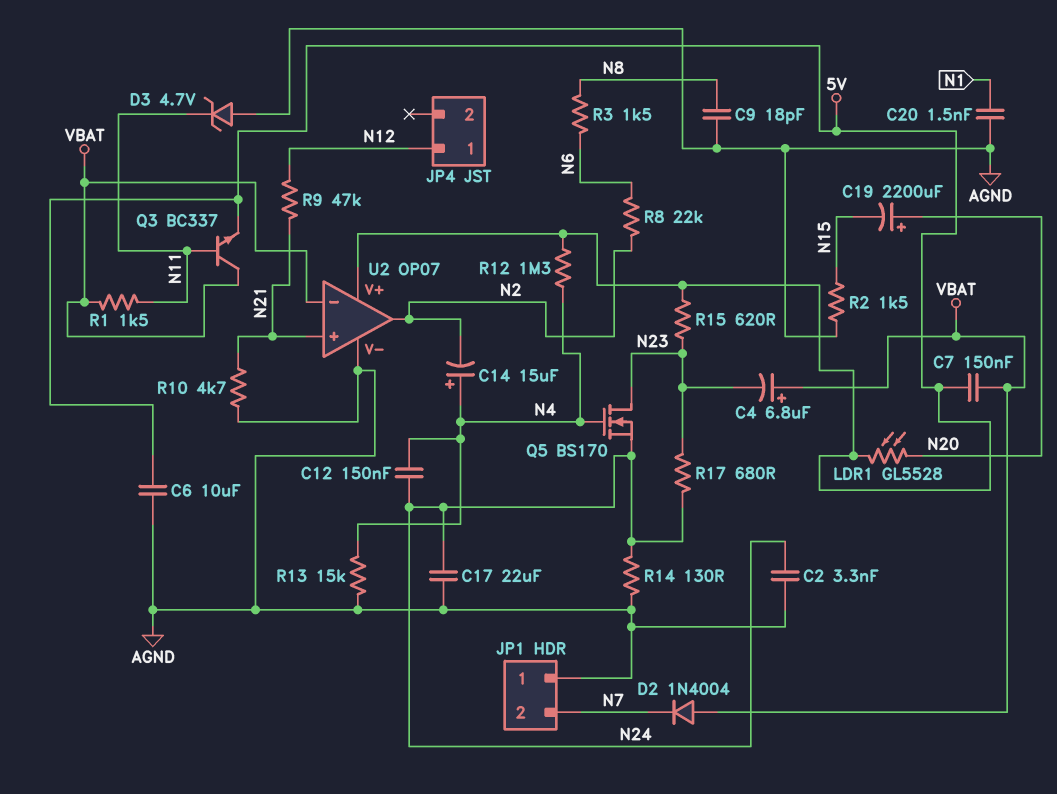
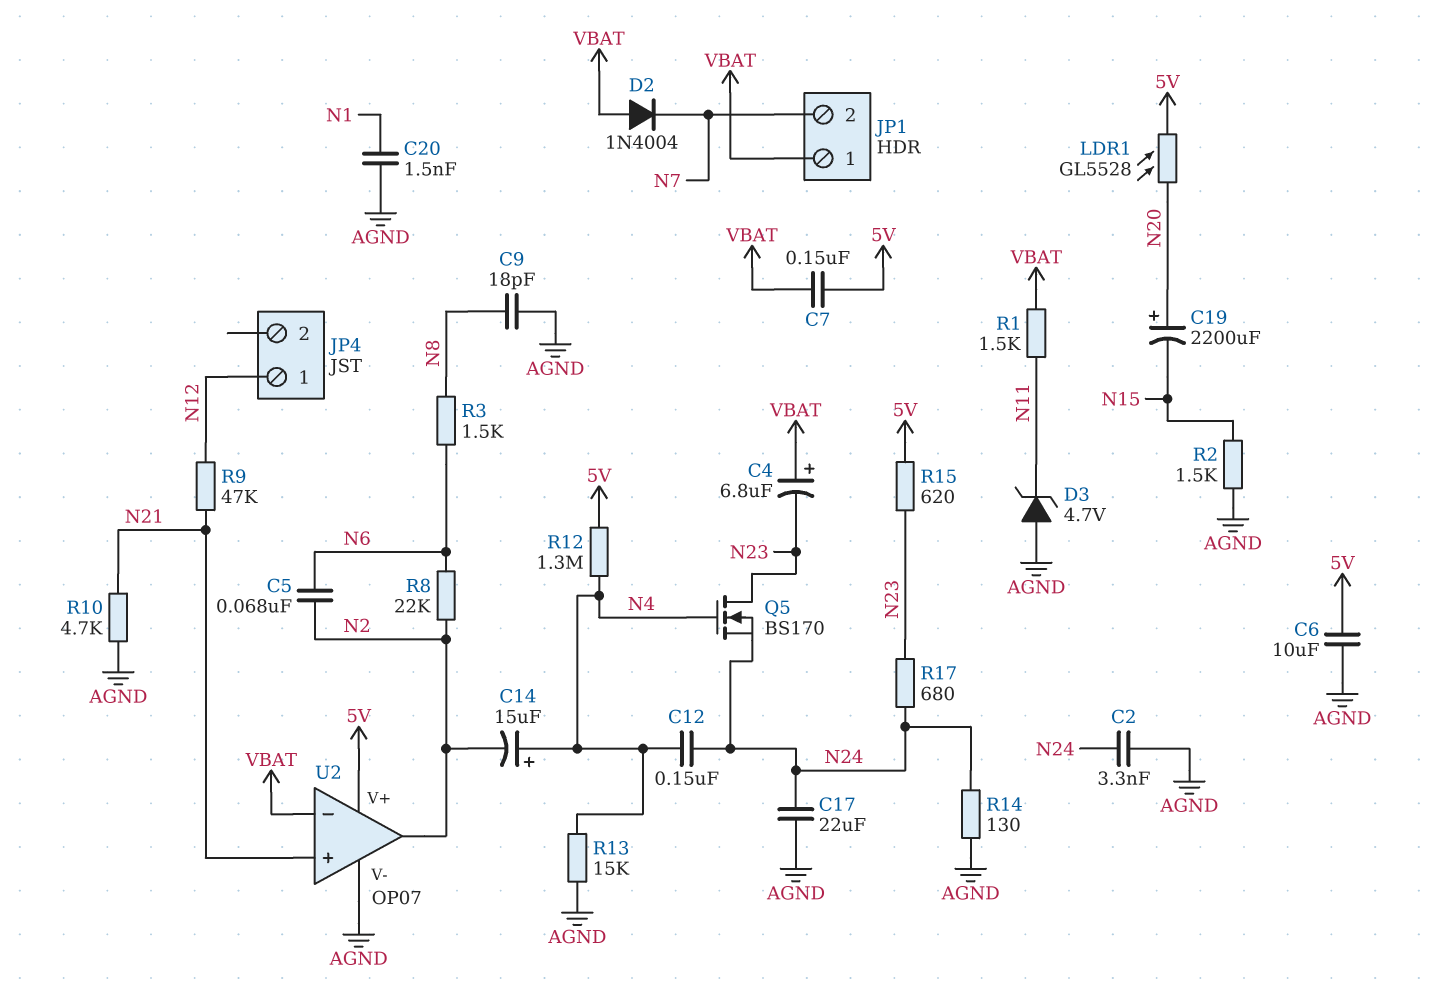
C5: none -> 68nF (N2, N6)
JP1 pin 1: AGND -> VBAT
Q3: NPN BC337 (B N11, C VBAT, E 5V) -> none

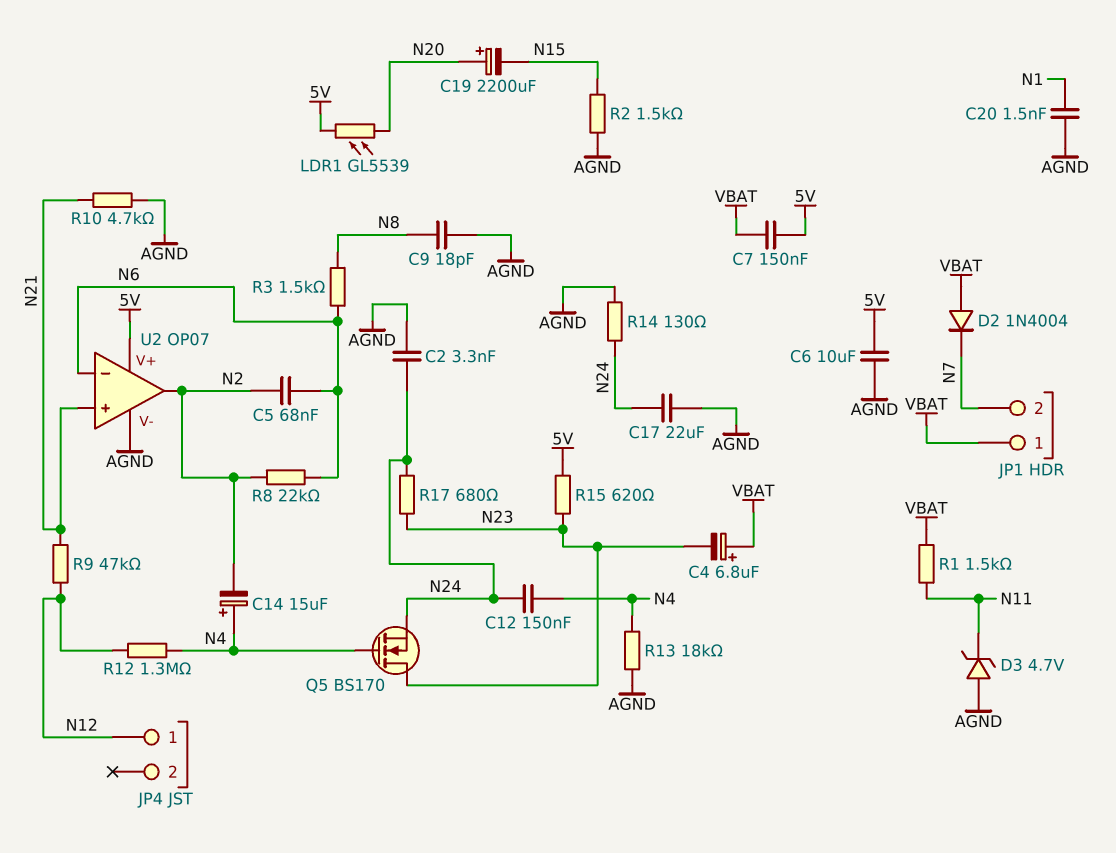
LDR1: GL5528 (5V, N20) -> GL5539 (5V, N20)
R12: 1.3M (5V, N4) -> 1.3M (N4, N12)
R13: 15k (AGND, N4) -> 18k (AGND, N4)
U2 pin in-: VBAT -> N6

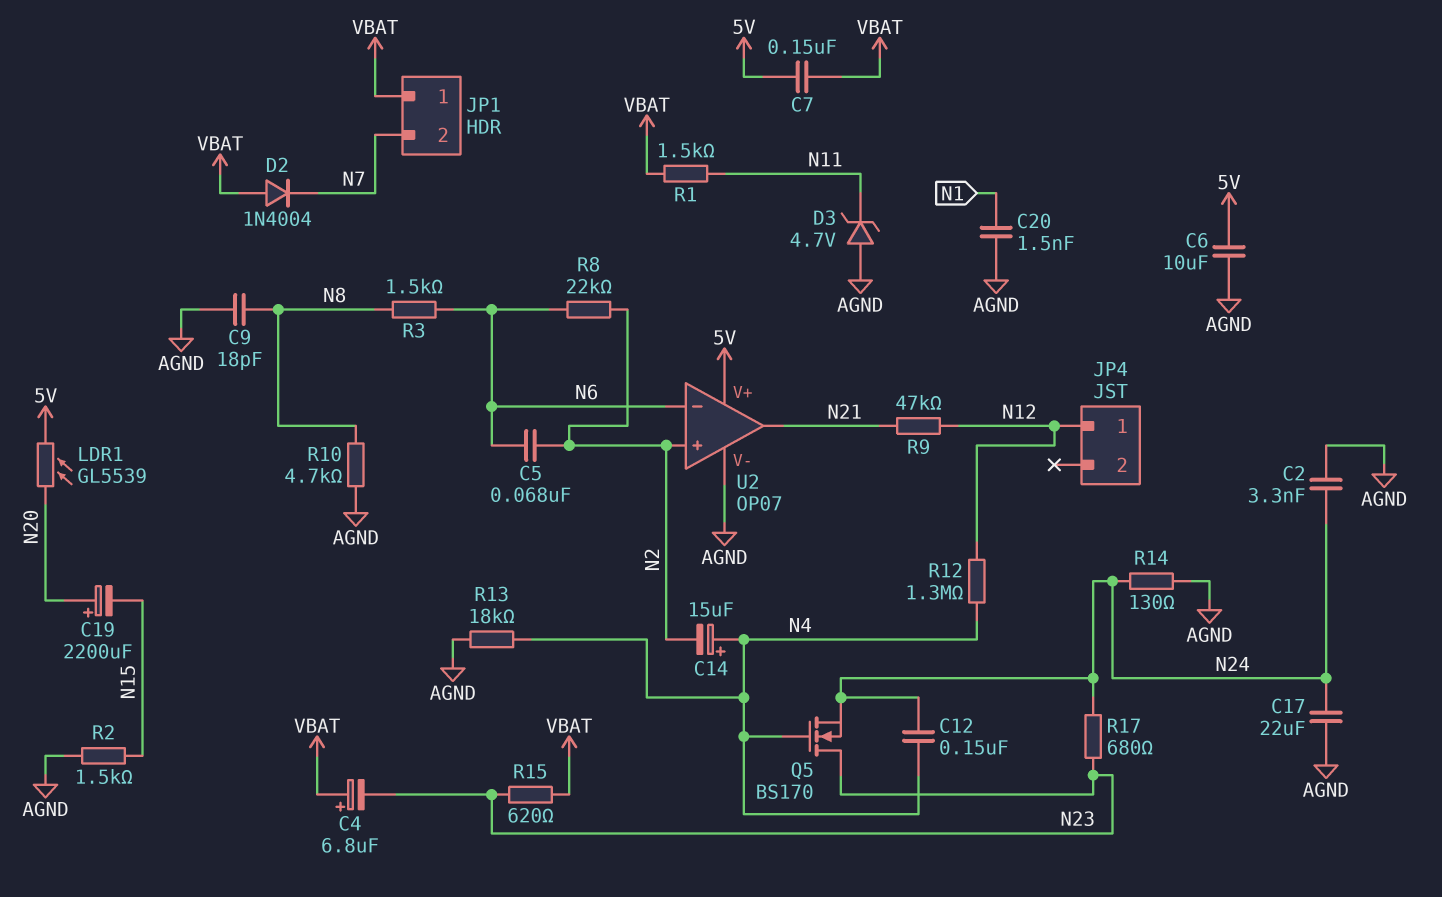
R10: 4.7k (AGND, N21) -> 4.7k (AGND, N8)
R15: 620 (5V, N23) -> 620 (N23, VBAT)
U2 pin in+: N21 -> N2
U2 pin out: N2 -> N21

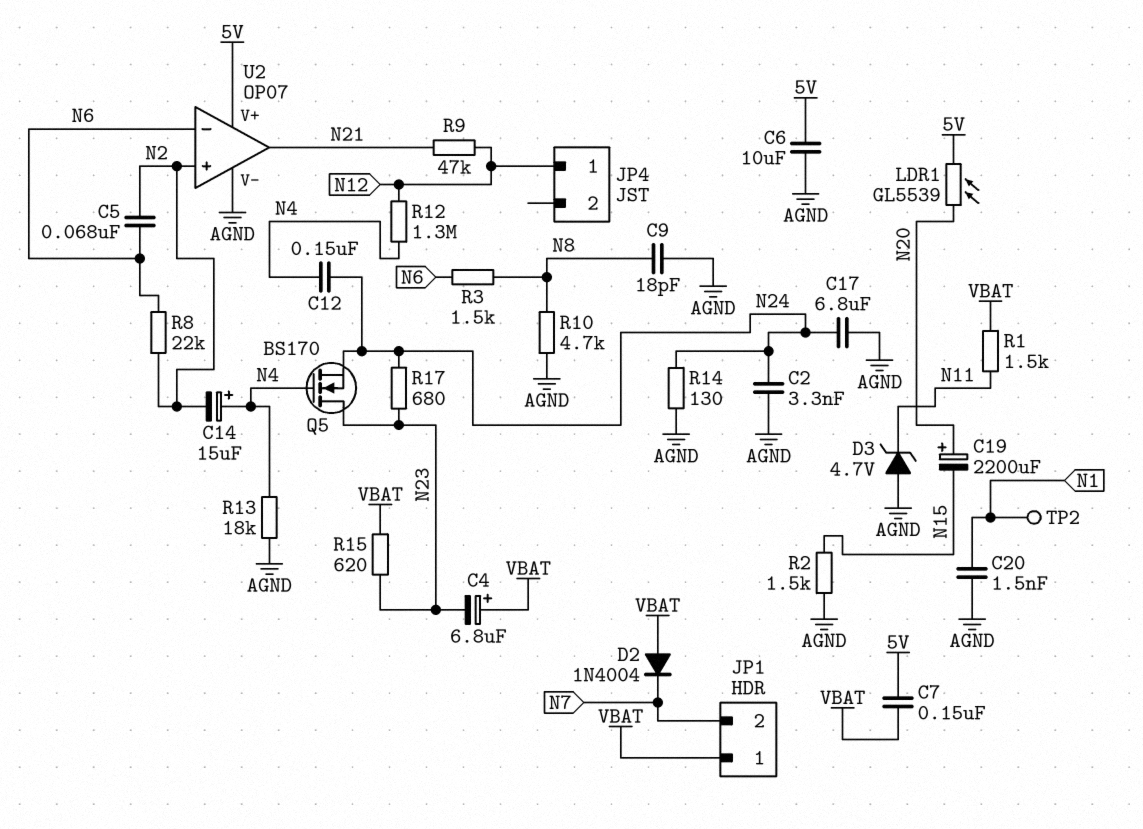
C17: 22uF (AGND, N24) -> 6.8uF (AGND, N24)
TP2: none -> test point (N1)

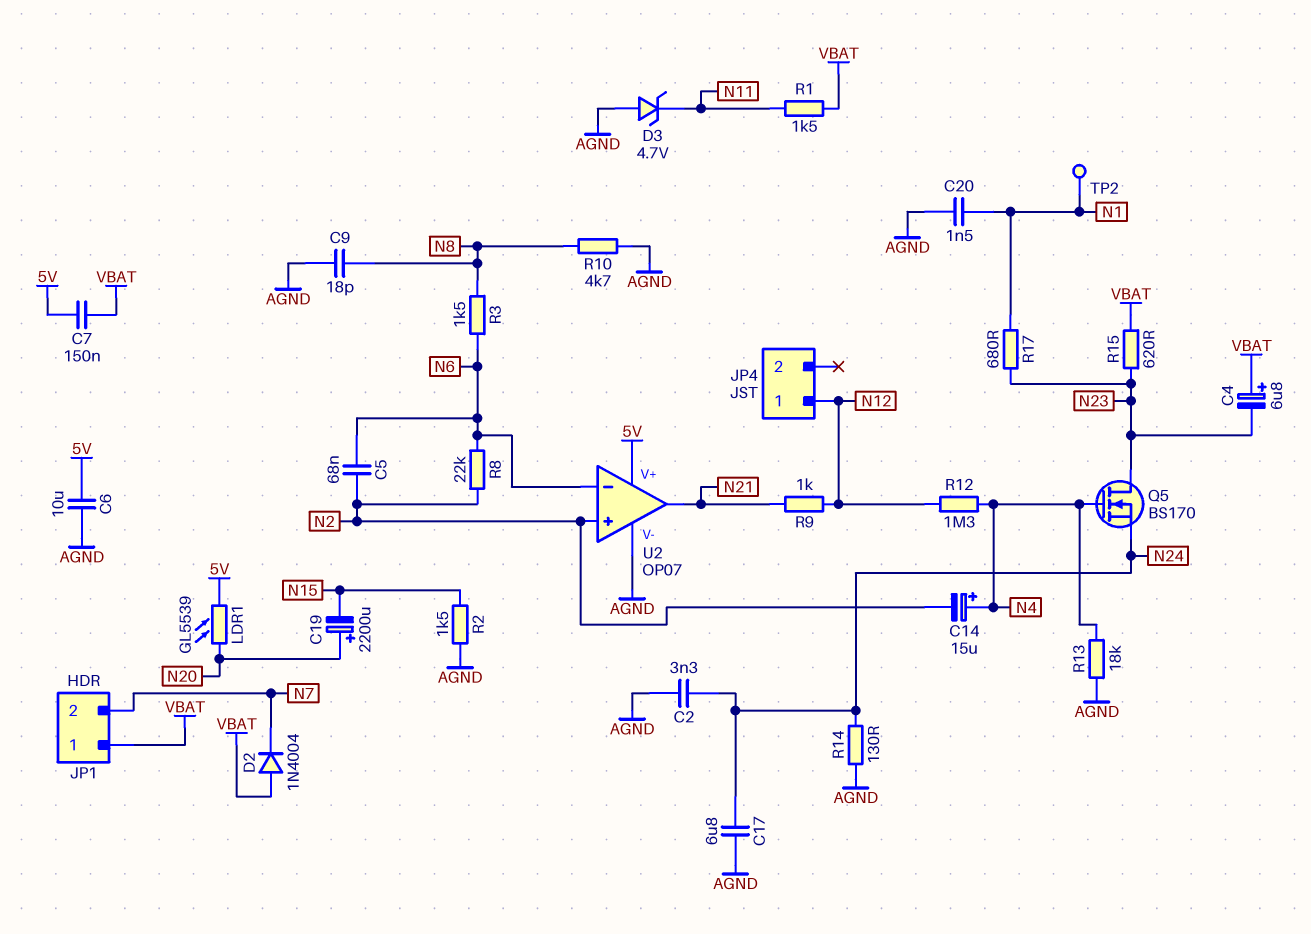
C12: 150nF (N4, N24) -> none
R9: 47k (N12, N21) -> 1k (N12, N21)
R17: 680 (N23, N24) -> 680 (N1, N23)

